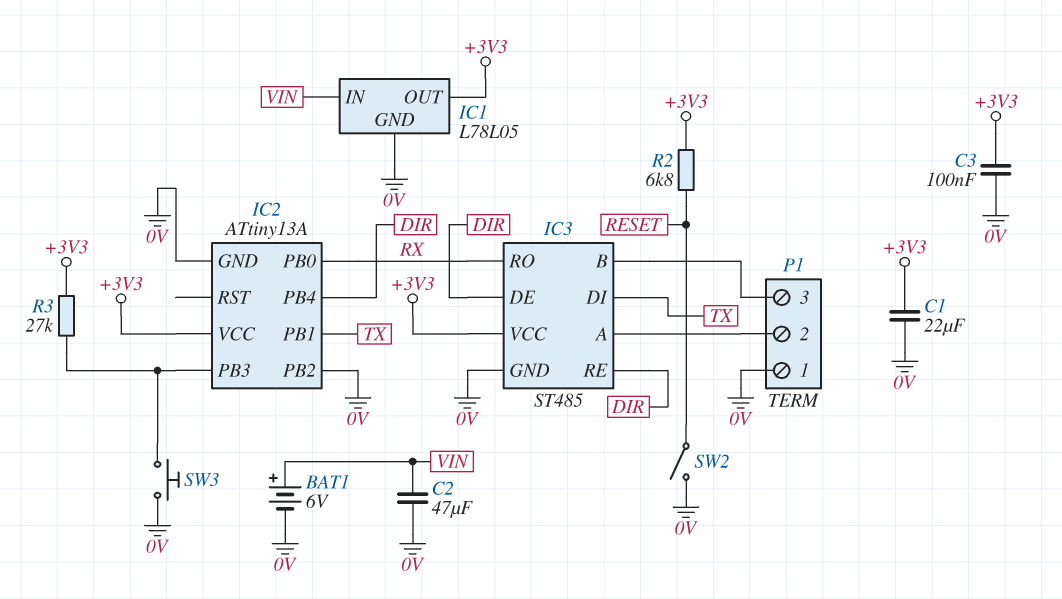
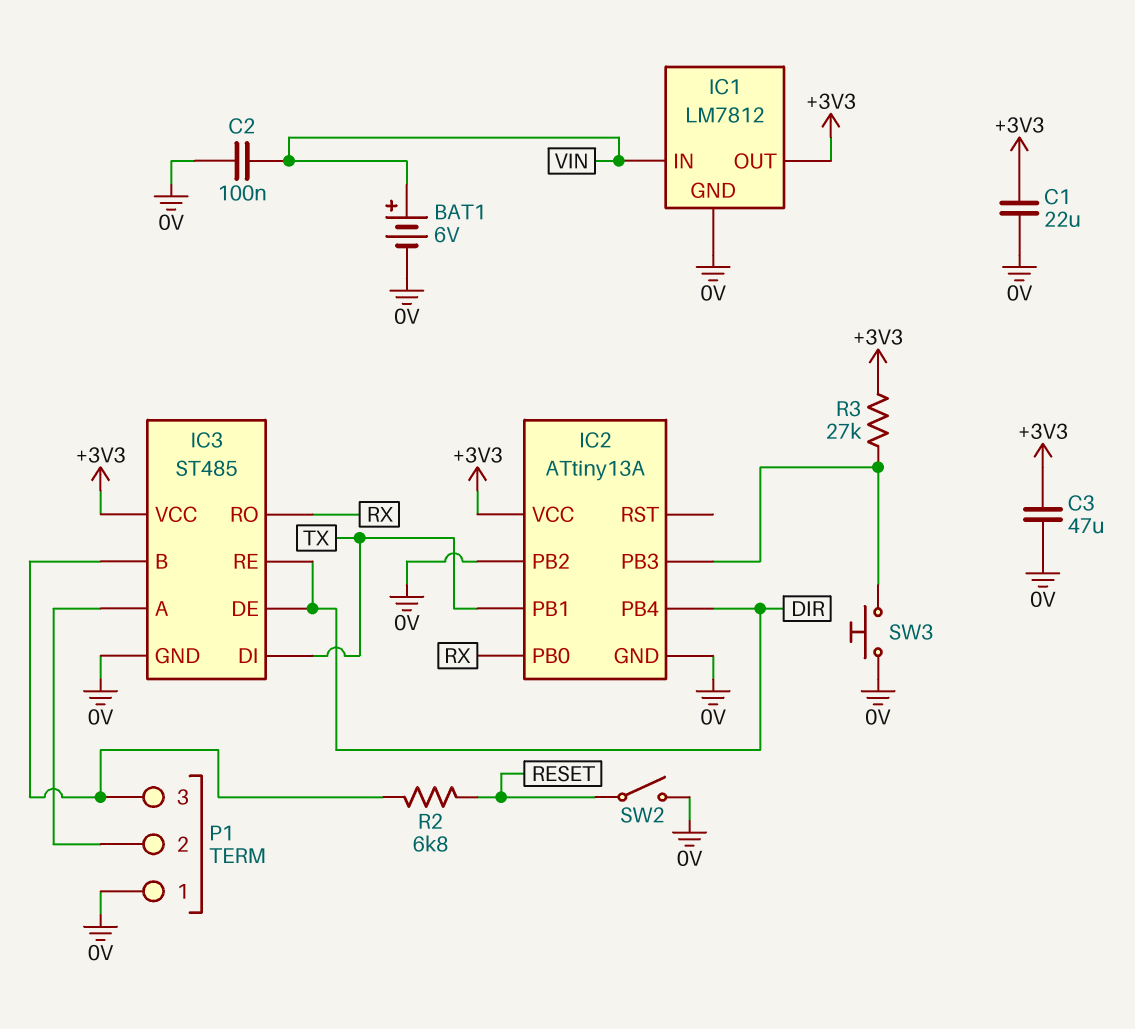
C2: 47uF (0V, VIN) -> 100nF (0V, VIN)
C3: 100nF (+3V3, 0V) -> 47uF (+3V3, 0V)
IC1: L78L05 -> LM7812
R2: 6.8k (+3V3, RESET) -> 6.8k (IC3/B, RESET)

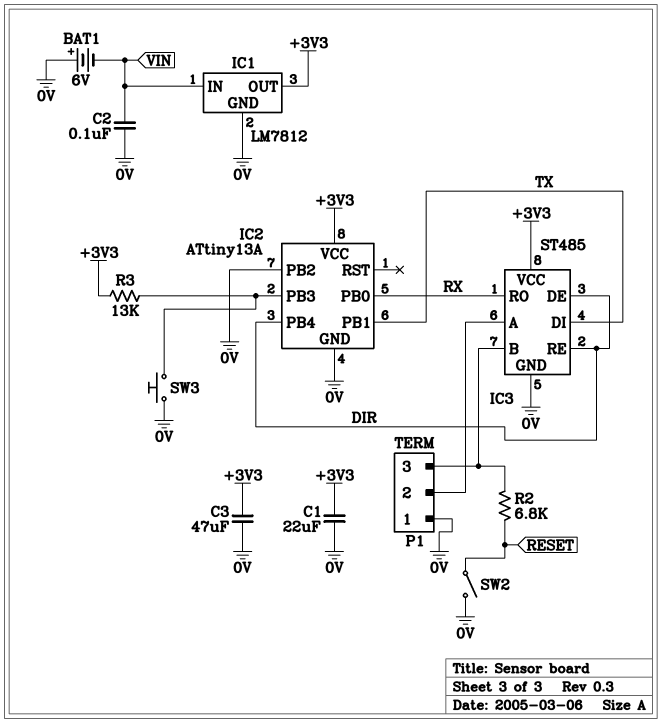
BAT1: 6V (plus VIN, minus 0V) -> 6V (plus 0V, minus VIN)
R3: 27k (+3V3, IC2/PB3) -> 13k (+3V3, IC2/PB3)

